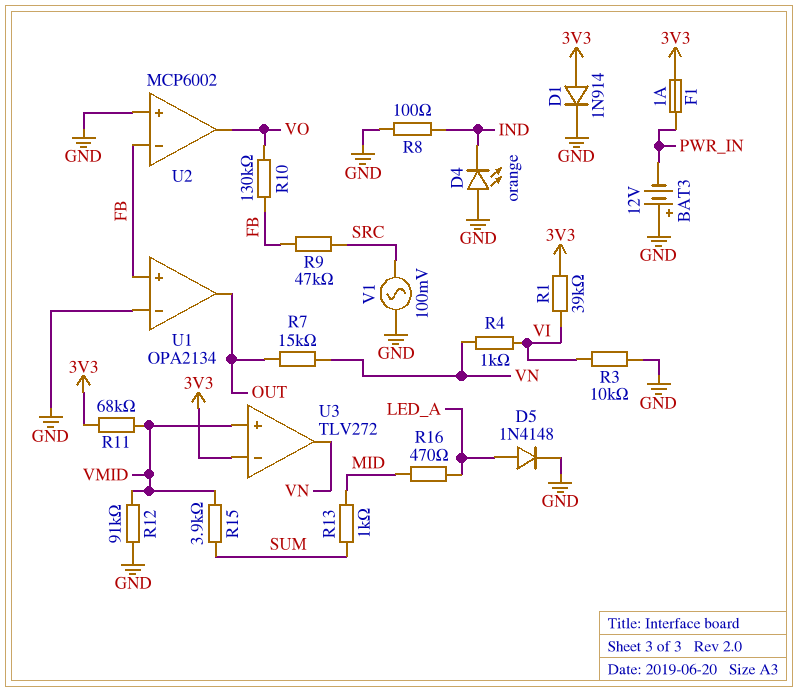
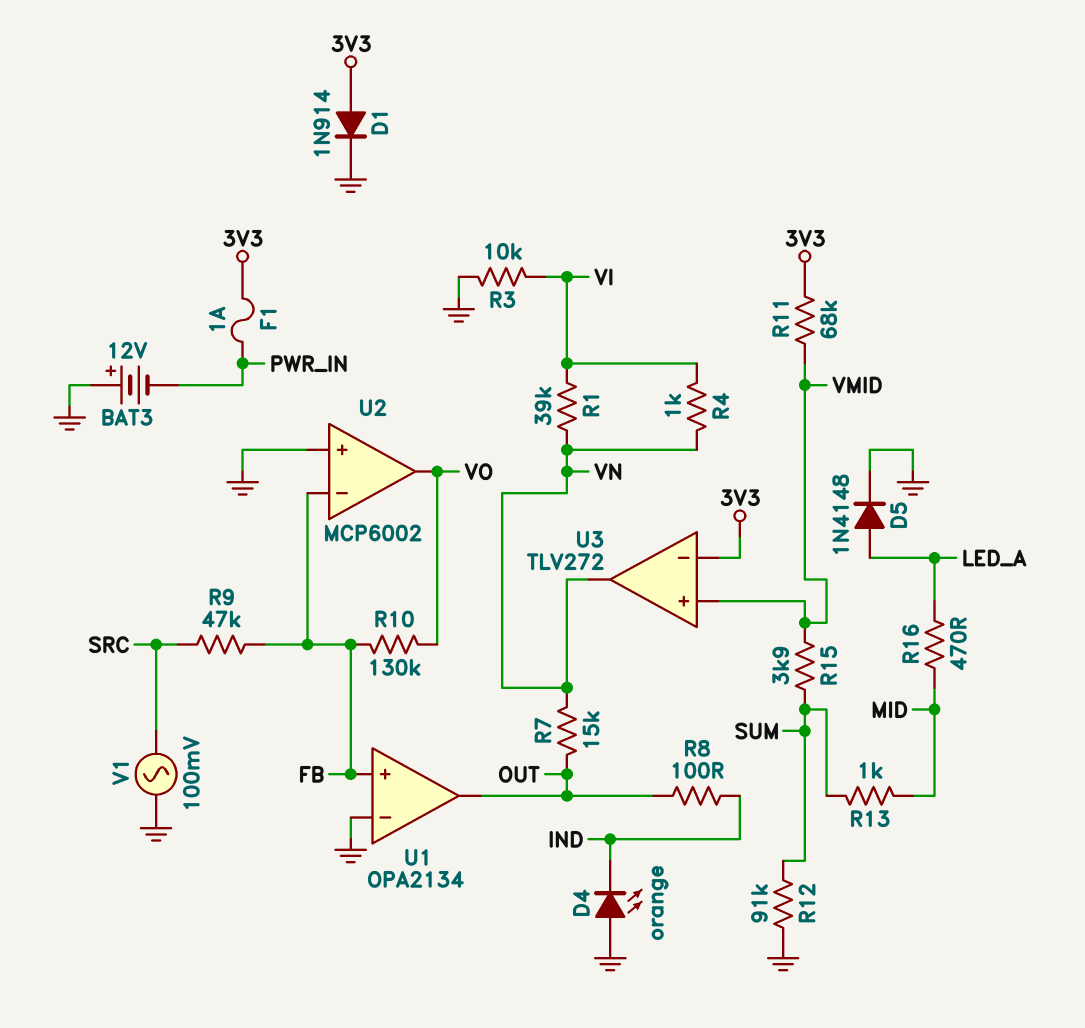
R1: 39k (3V3, VI) -> 39k (VI, VN)
R8: 100 (GND, IND) -> 100 (IND, OUT)
R12: 91k (GND, VMID) -> 91k (GND, SUM)

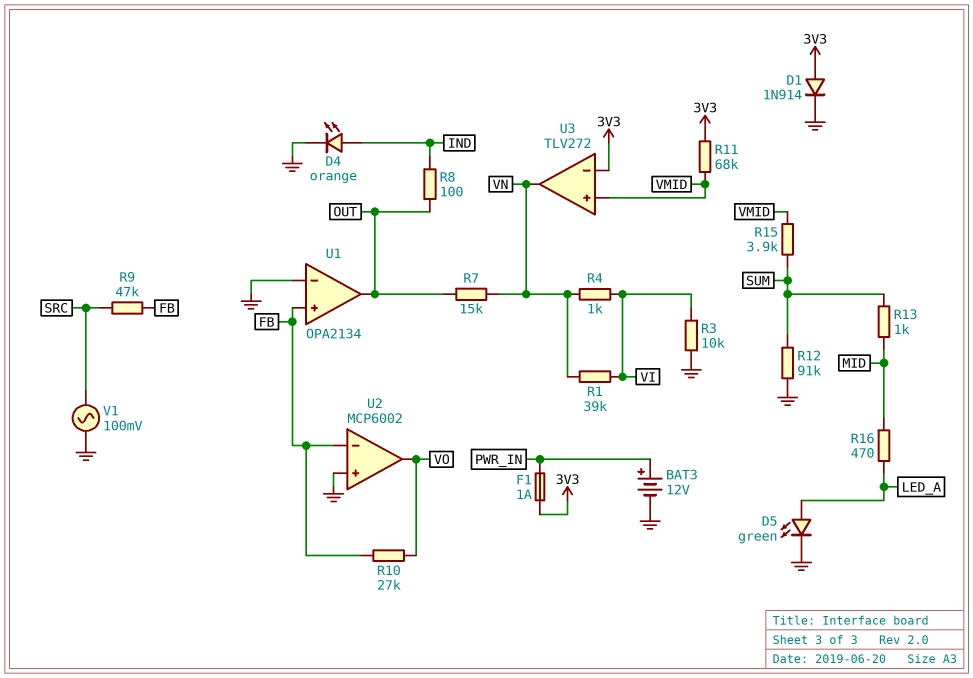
BAT3: 12V (plus GND, minus PWR_IN) -> 12V (plus PWR_IN, minus GND)
D4: LED orange (A GND, K IND) -> LED orange (A IND, K GND)
D5: diode 1N4148 (A LED_A, K GND) -> LED green (A LED_A, K GND)
R10: 130k (FB, VO) -> 27k (FB, VO)

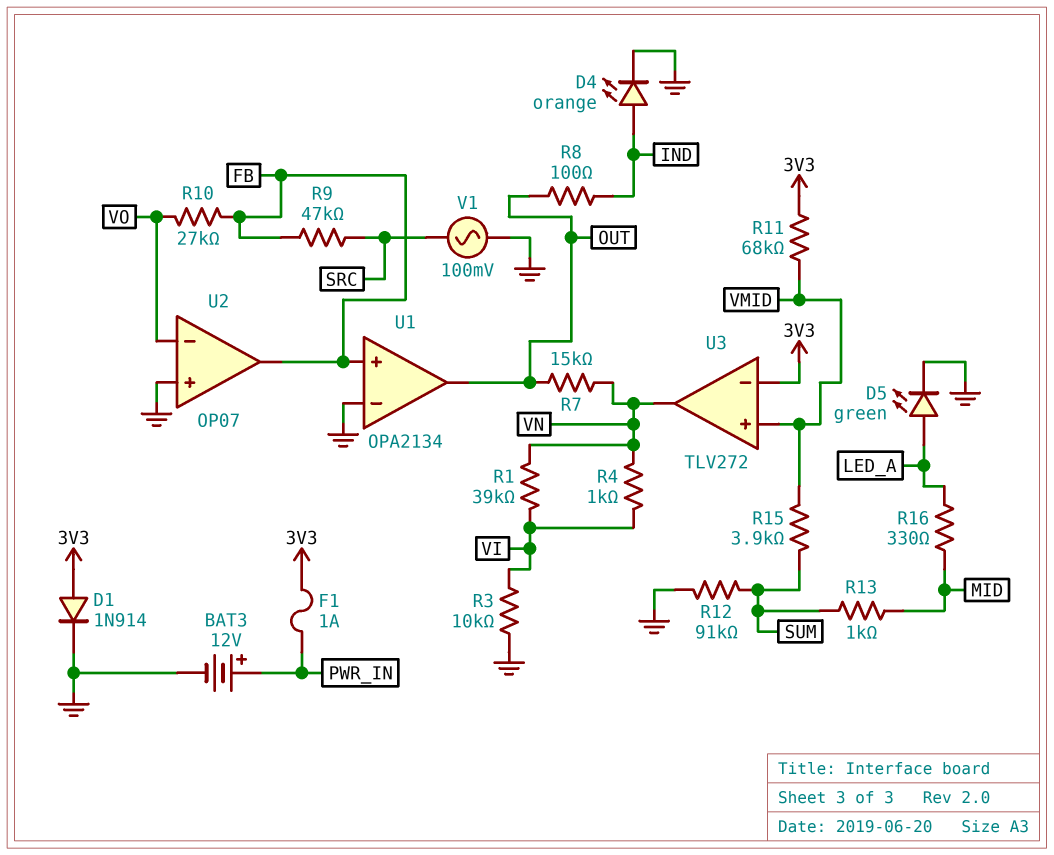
R16: 470 (LED_A, MID) -> 330 (LED_A, MID)
U2: MCP6002 -> OP07
U2 pin in-: FB -> VO
U2 pin out: VO -> FB

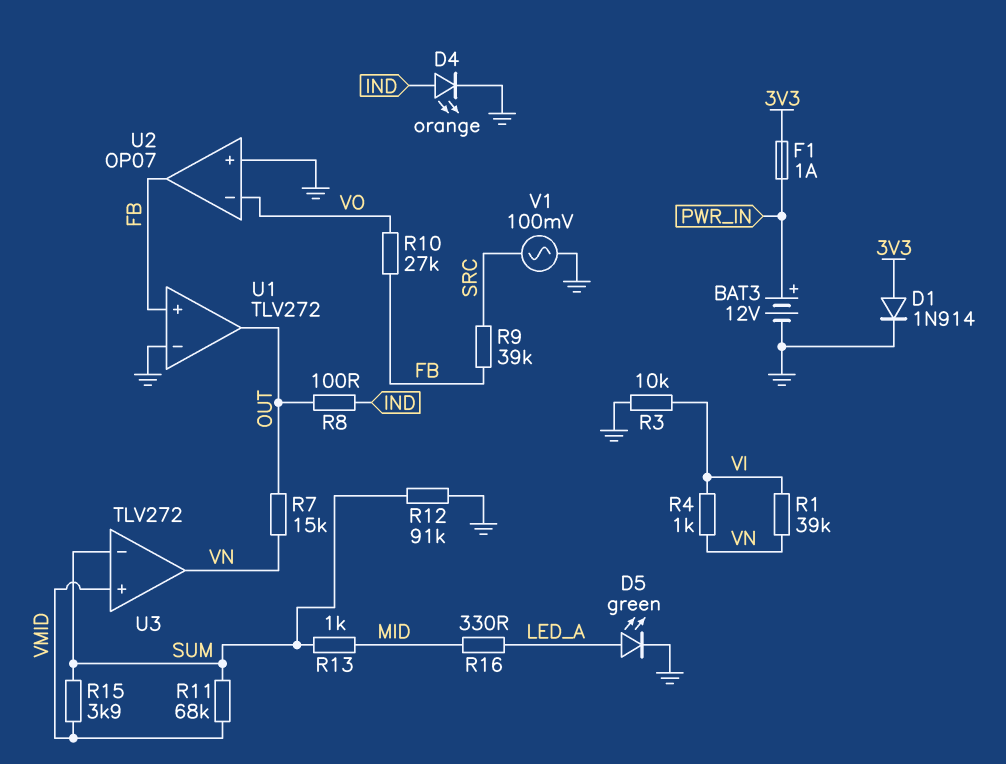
R9: 47k (FB, SRC) -> 39k (FB, SRC)
R11: 68k (3V3, VMID) -> 68k (SUM, VMID)
U1: OPA2134 -> TLV272
U3 pin in-: 3V3 -> SUM

